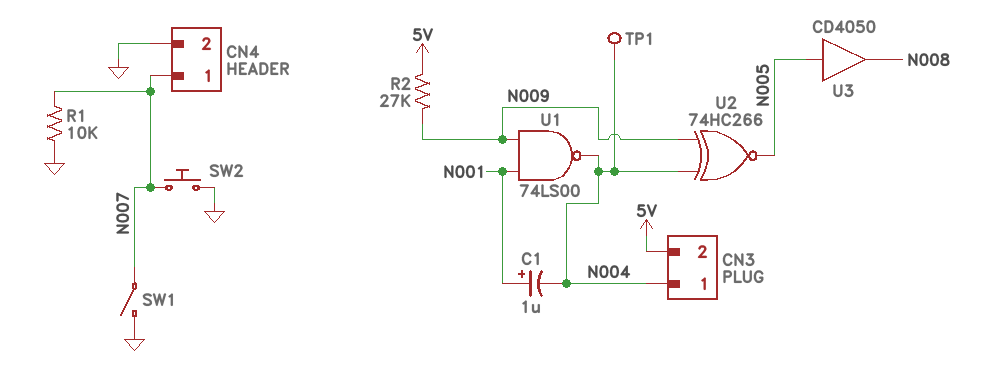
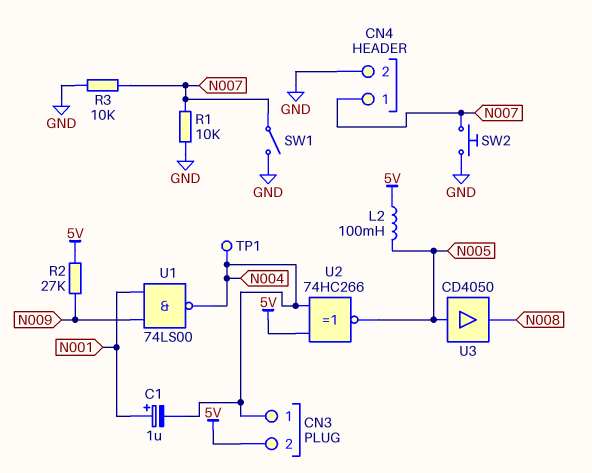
L2: none -> 100mH (5V, N005)
R3: none -> 10k (GND, N007)
U2: XNOR 74HC266 (in N004, in N009, out N005) -> XNOR 74HC266 (in 5V, in N004, out N005)

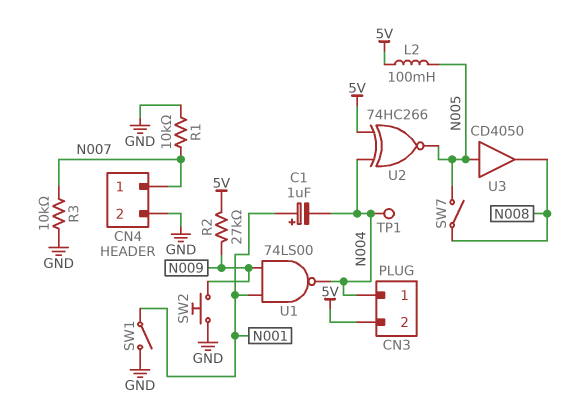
SW1: switch (GND, N007) -> switch (GND, N001)
SW2: button (GND, N007) -> button (GND, N009)
SW7: none -> switch (N005, N008)

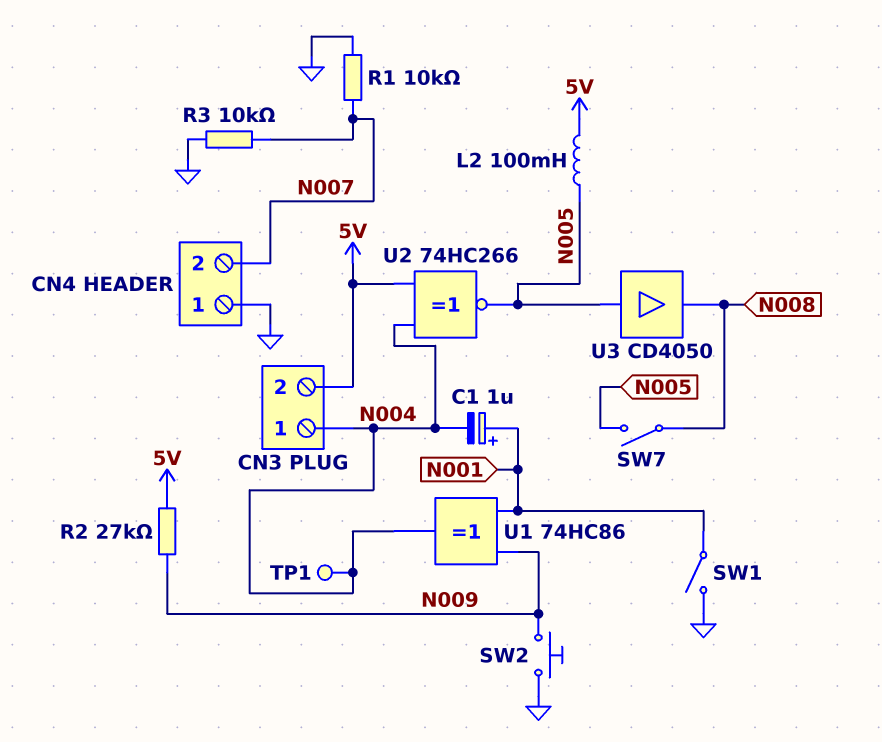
CN4 pin 1: N007 -> GND
CN4 pin 2: GND -> N007
U1: NAND 74LS00 (in N001, in N009, out N004) -> XOR 74HC86 (in N001, in N009, out N004)

